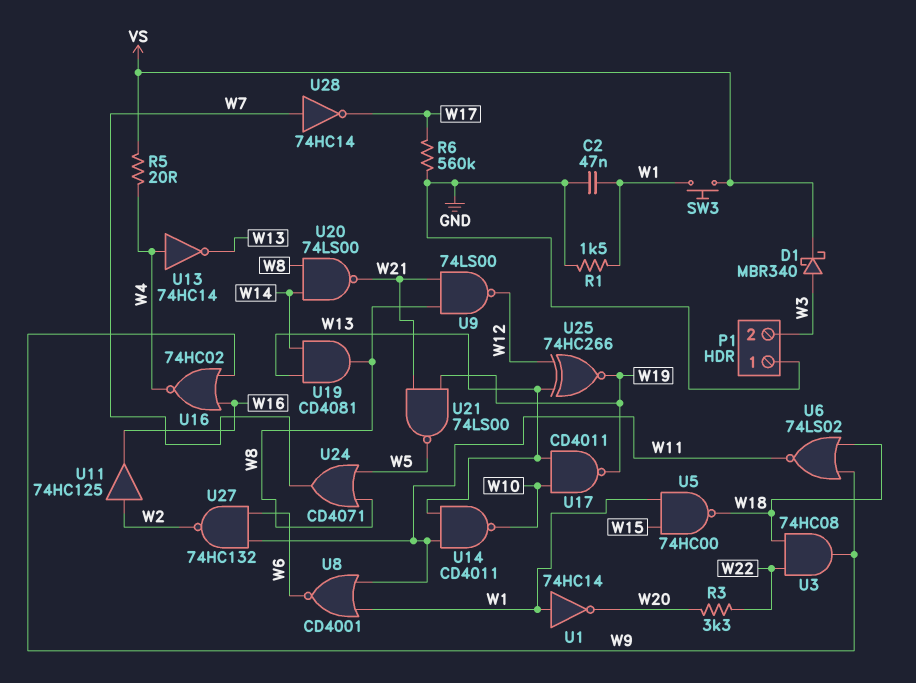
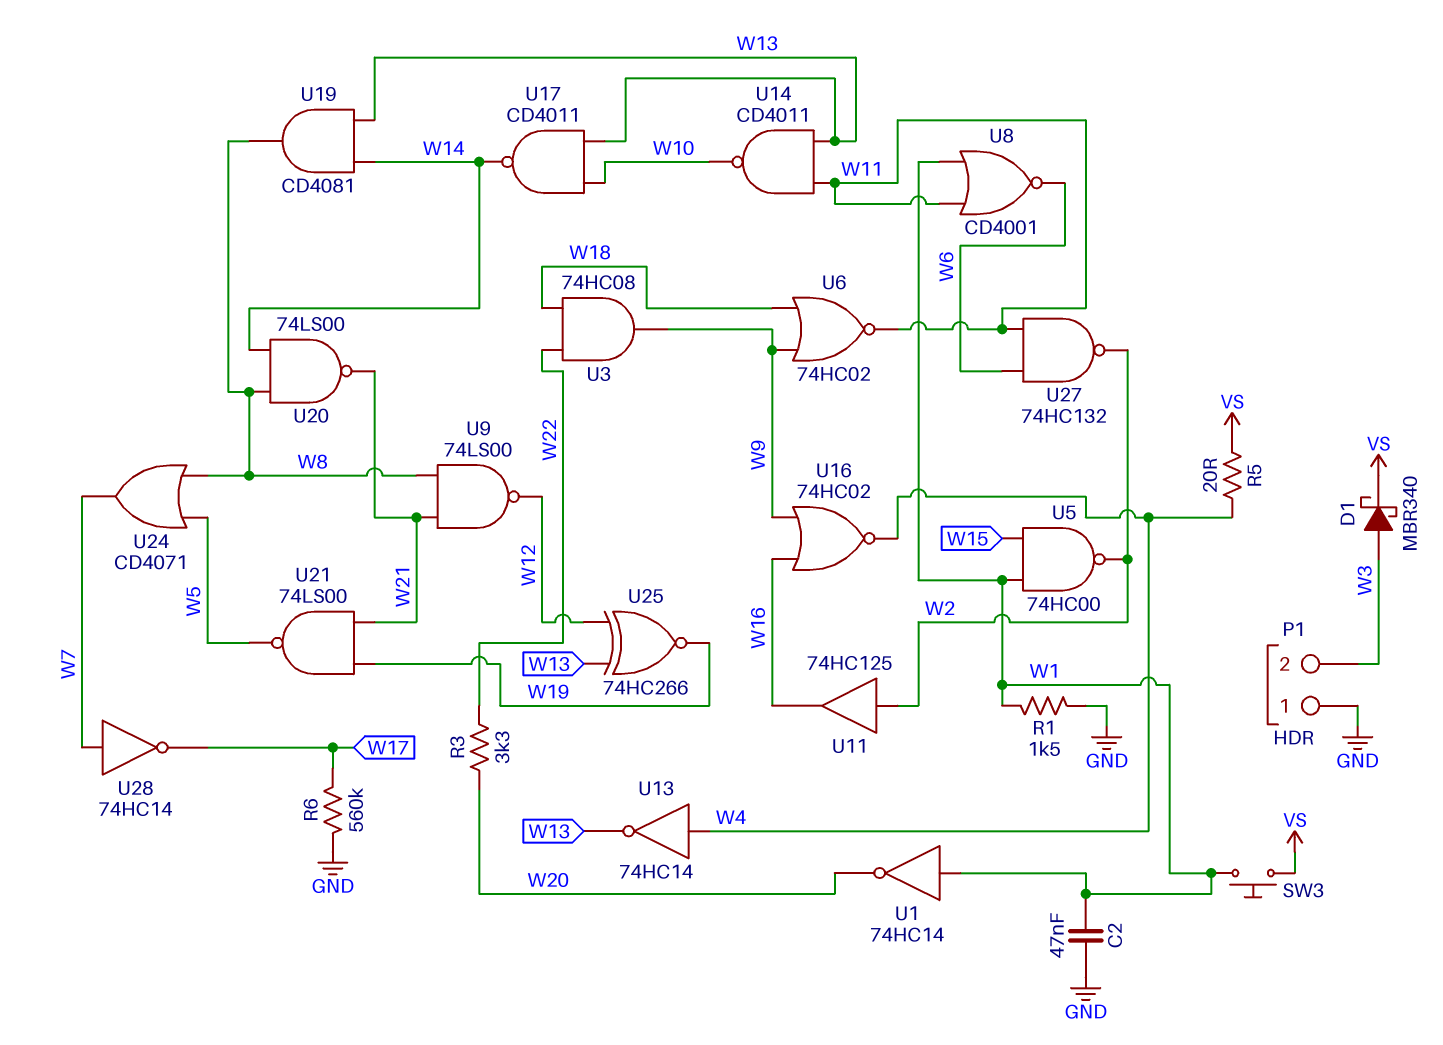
U5: NAND 74HC00 (in W1, in W15, out W18) -> NAND 74HC00 (in W1, in W15, out W2)
U6: NOR 74LS02 (in W9, in W18, out W11) -> NOR 74HC02 (in W9, in W18, out W11)
U17: NAND CD4011 (in W10, in W13, out W19) -> NAND CD4011 (in W10, in W13, out W14)

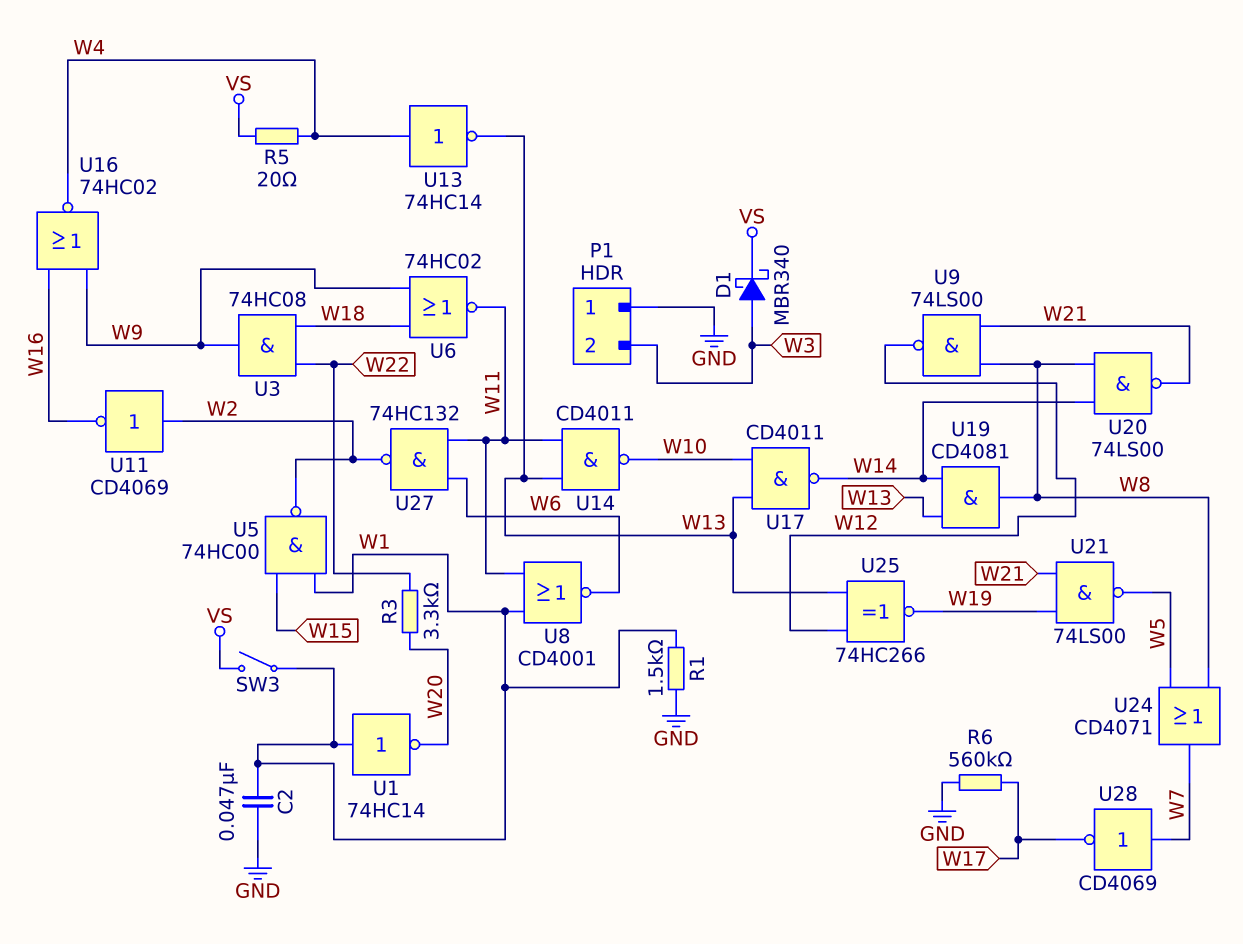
SW3: button (VS, W1) -> switch (VS, W1)
U11: buffer 74HC125 (in W2, out W16) -> NOT CD4069 (in W2, out W16)
U28: NOT 74HC14 (in W7, out W17) -> NOT CD4069 (in W7, out W17)

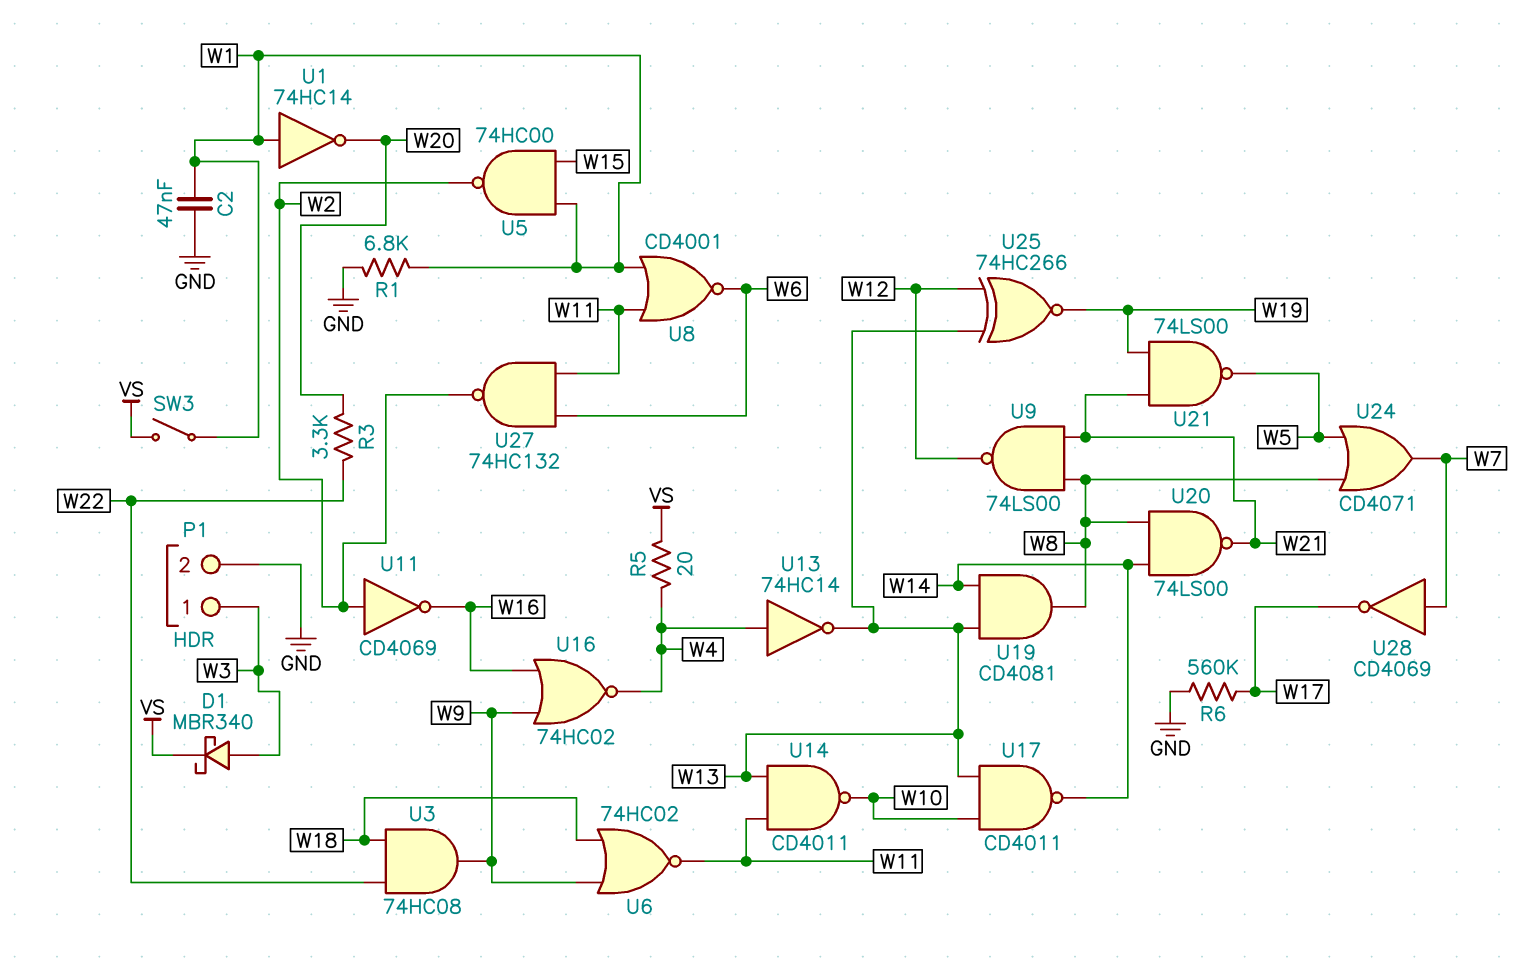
P1 pin 1: GND -> W3
P1 pin 2: W3 -> GND
R1: 1.5k (GND, W1) -> 6.8k (GND, W1)

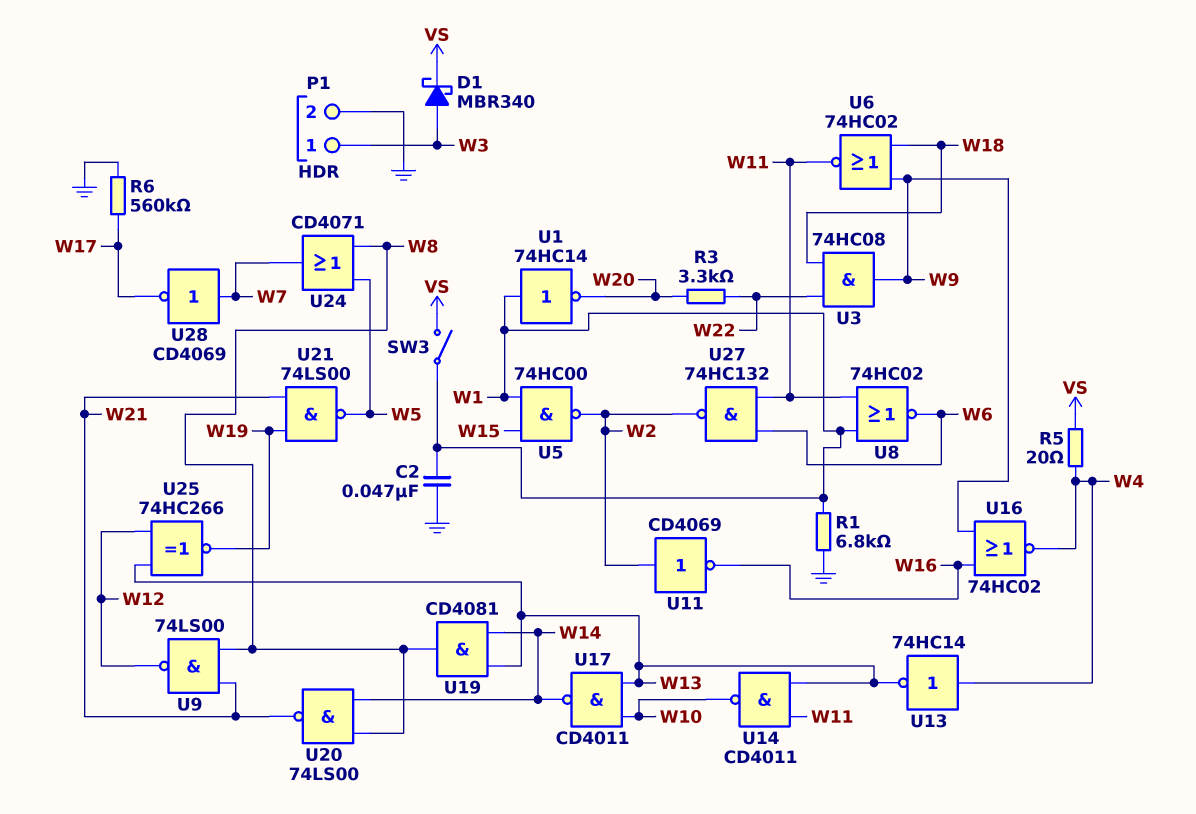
U8: NOR CD4001 (in W1, in W11, out W6) -> NOR 74HC02 (in W1, in W11, out W6)

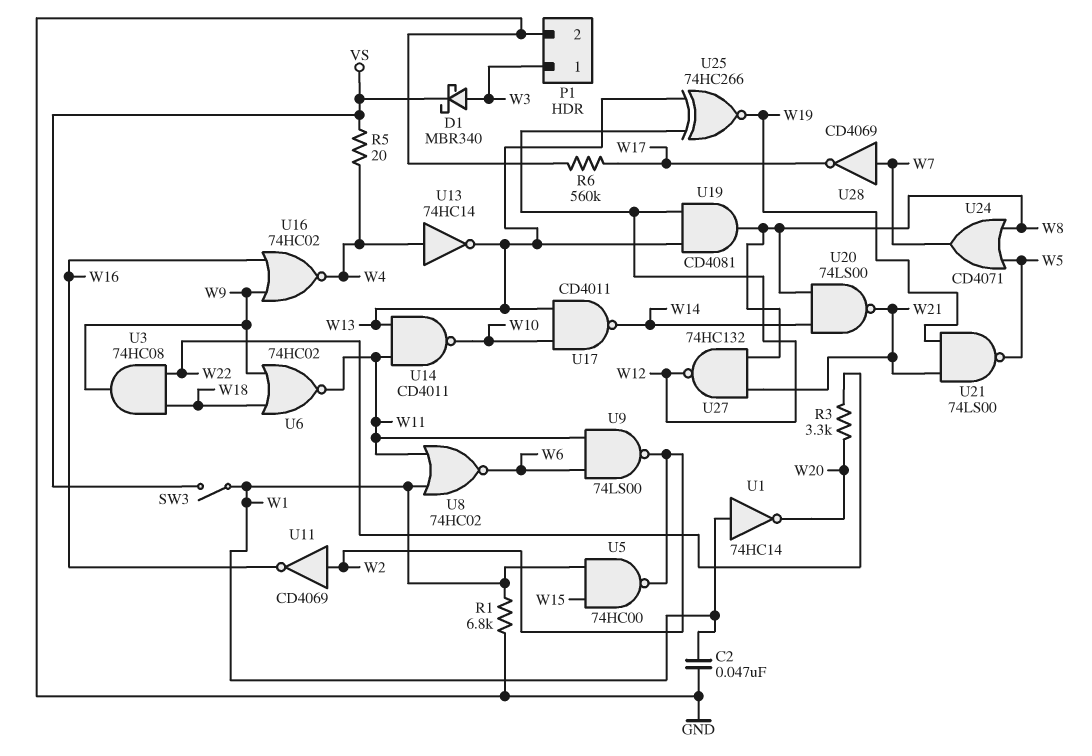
U9: NAND 74LS00 (in W8, in W21, out W12) -> NAND 74LS00 (in W6, in W11, out W2)
U19: AND CD4081 (in W13, in W14, out W8) -> AND CD4081 (in W12, in W13, out W8)
U27: NAND 74HC132 (in W6, in W11, out W2) -> NAND 74HC132 (in W8, in W21, out W12)

